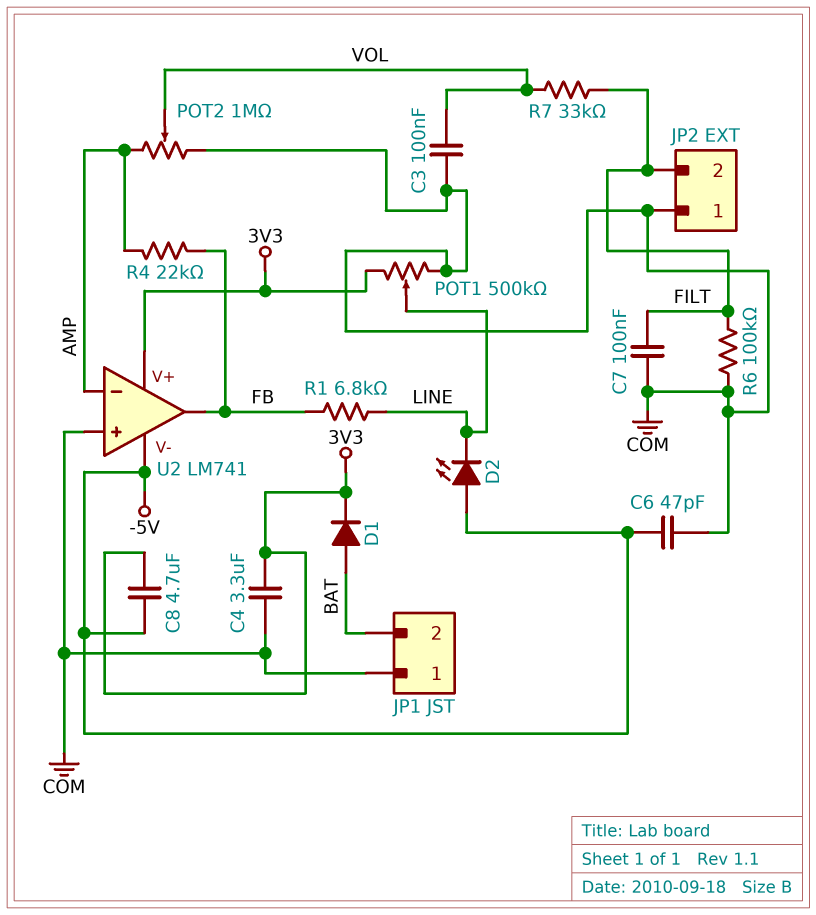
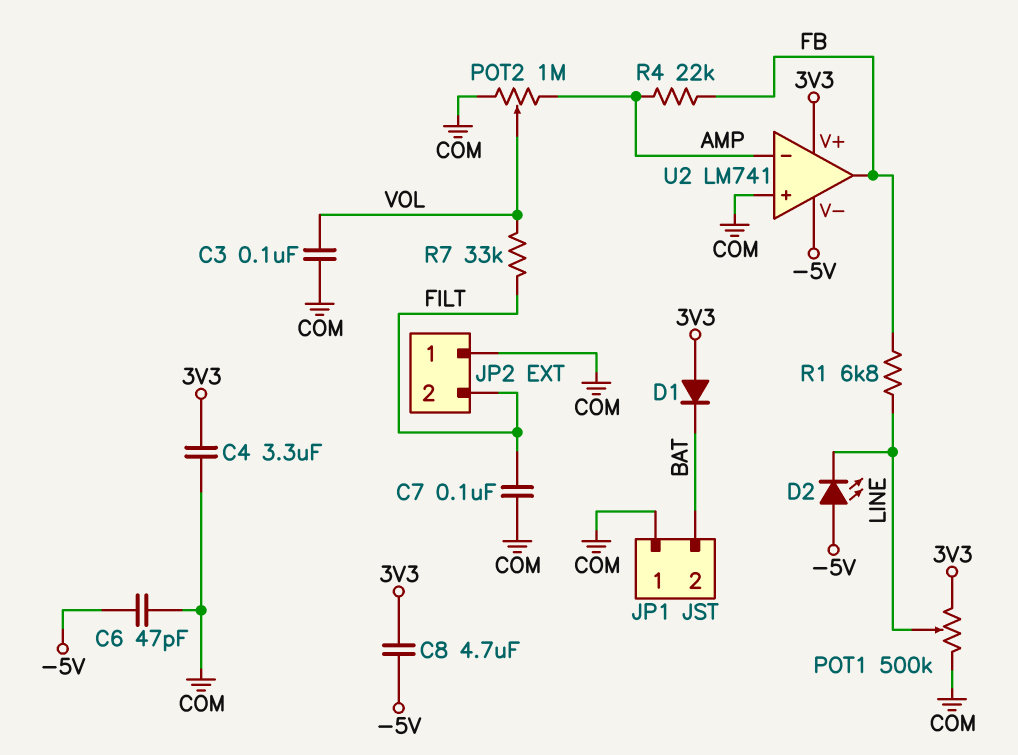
D1: diode (A BAT, K 3V3) -> diode (A 3V3, K BAT)
R6: 100k (COM, FILT) -> none

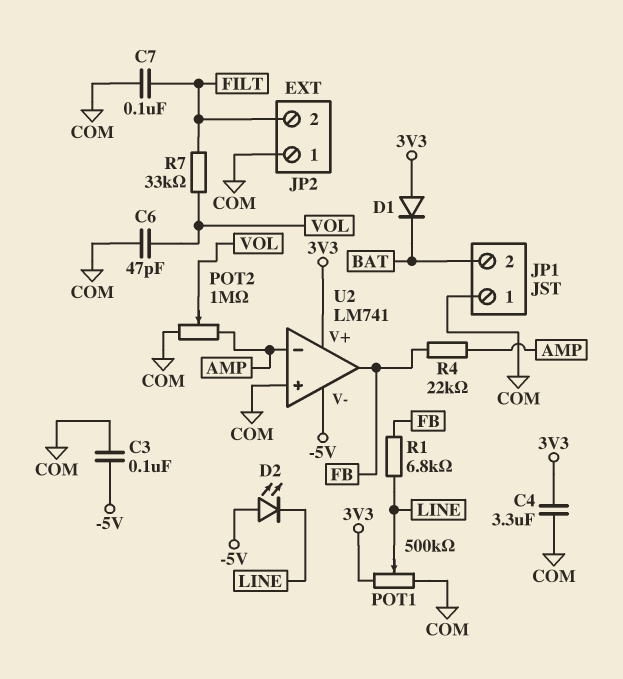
C3: 100nF (COM, VOL) -> 100nF (-5V, COM)
C6: 47pF (-5V, COM) -> 47pF (COM, VOL)
C8: 4.7uF (-5V, 3V3) -> none

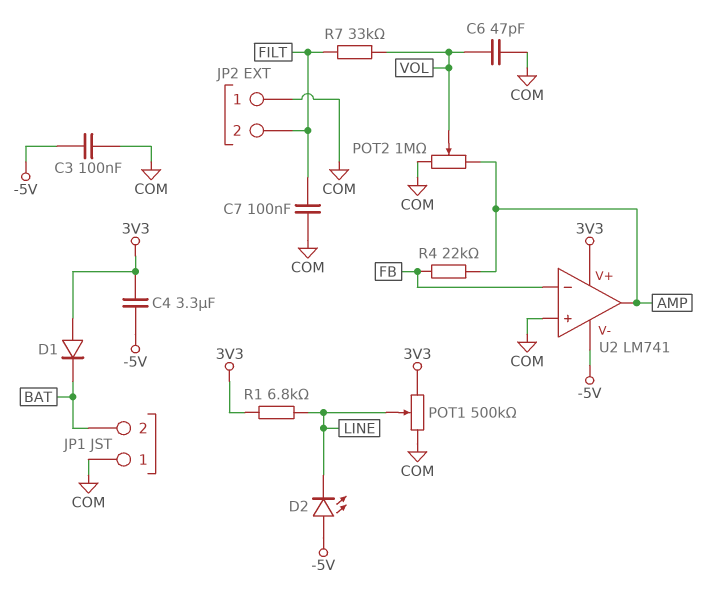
C4: 3.3uF (3V3, COM) -> 3.3uF (-5V, 3V3)
R1: 6.8k (FB, LINE) -> 6.8k (3V3, LINE)
U2 pin in-: AMP -> FB
U2 pin out: FB -> AMP

